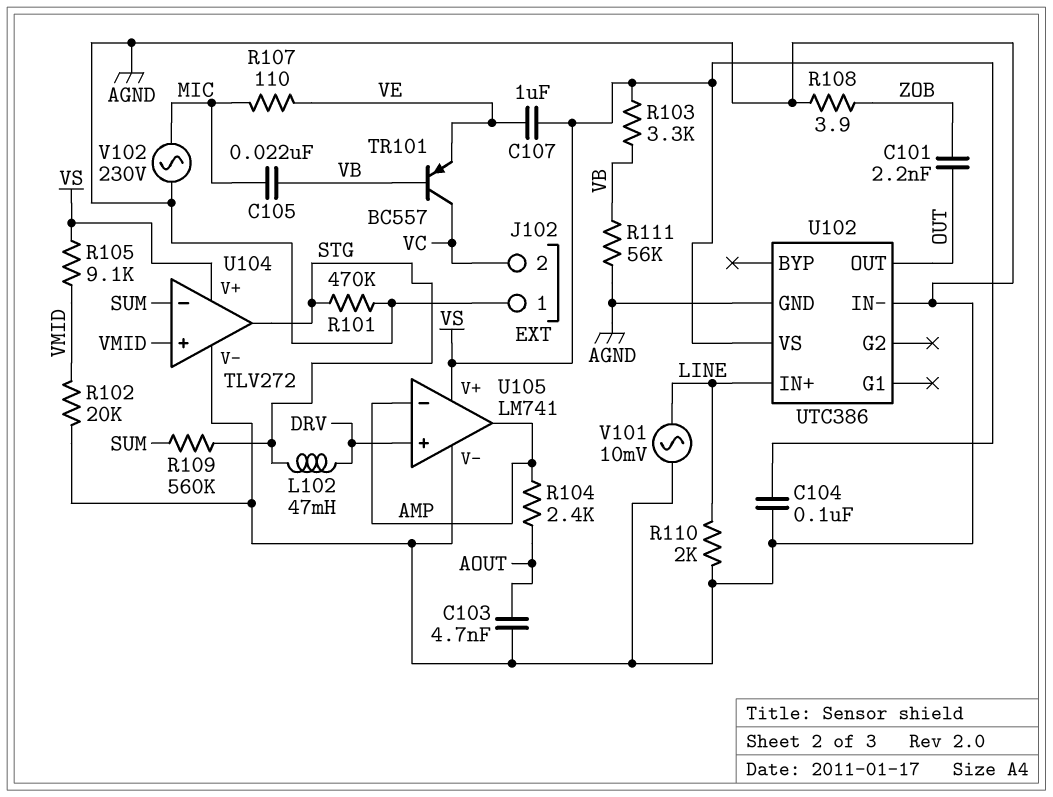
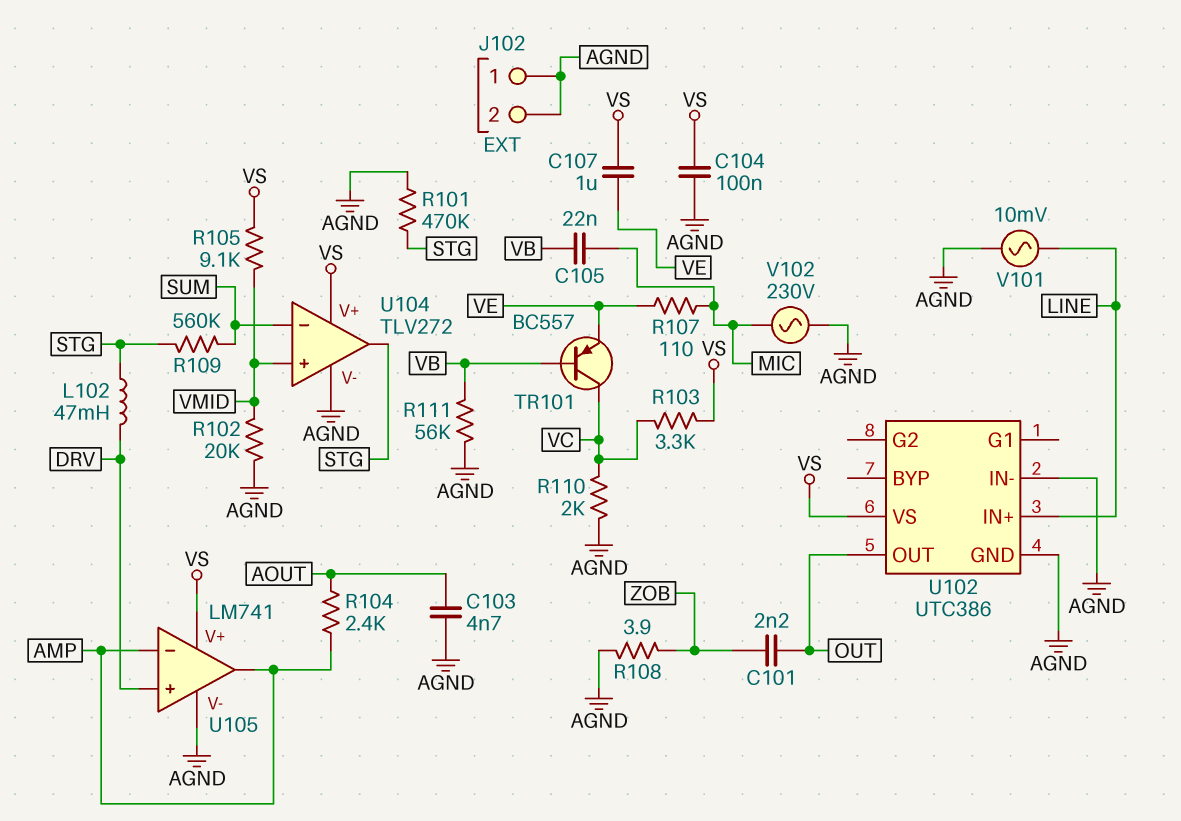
J102 pin 2: VC -> AGND
R103: 3.3k (VB, VS) -> 3.3k (VC, VS)
R110: 2k (AGND, LINE) -> 2k (AGND, VC)

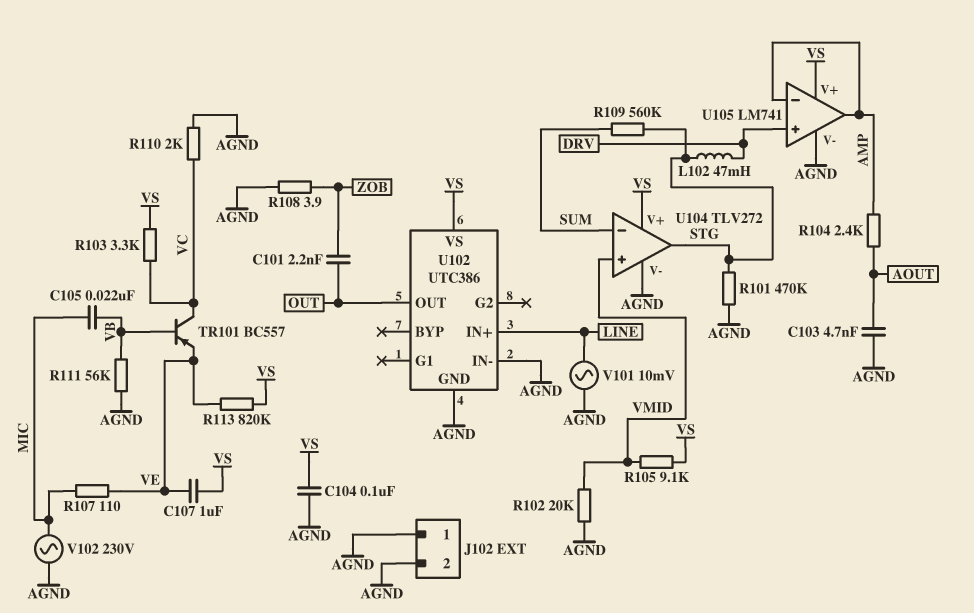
R113: none -> 820k (VE, VS)

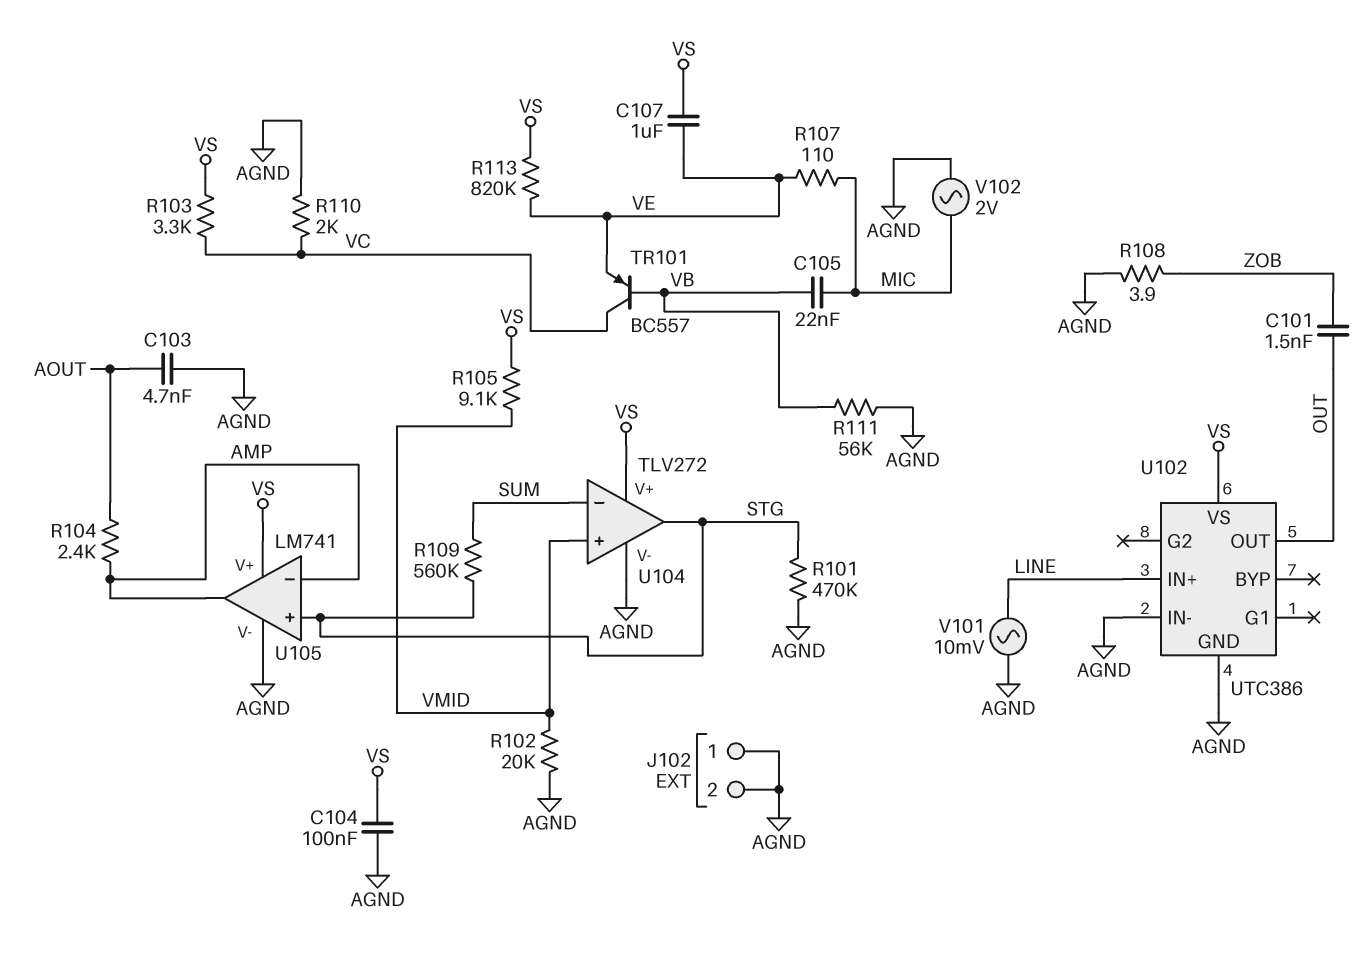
C101: 2.2nF (OUT, ZOB) -> 1.5nF (OUT, ZOB)
L102: 47mH (DRV, STG) -> none
U105 pin in+: DRV -> STG
V102: AC 230V (AGND, MIC) -> AC 2V (AGND, MIC)

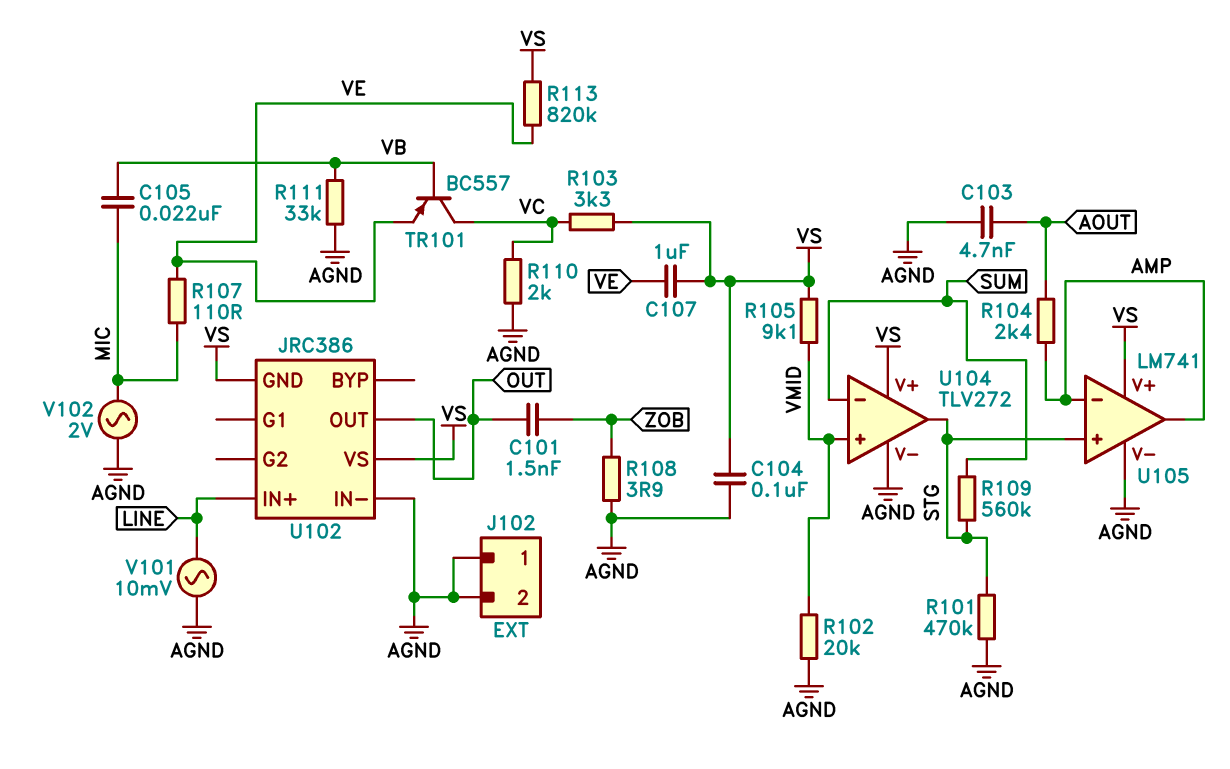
R111: 56k (AGND, VB) -> 33k (AGND, VB)
U102: UTC386 -> JRC386
U102 pin GND: AGND -> VS

